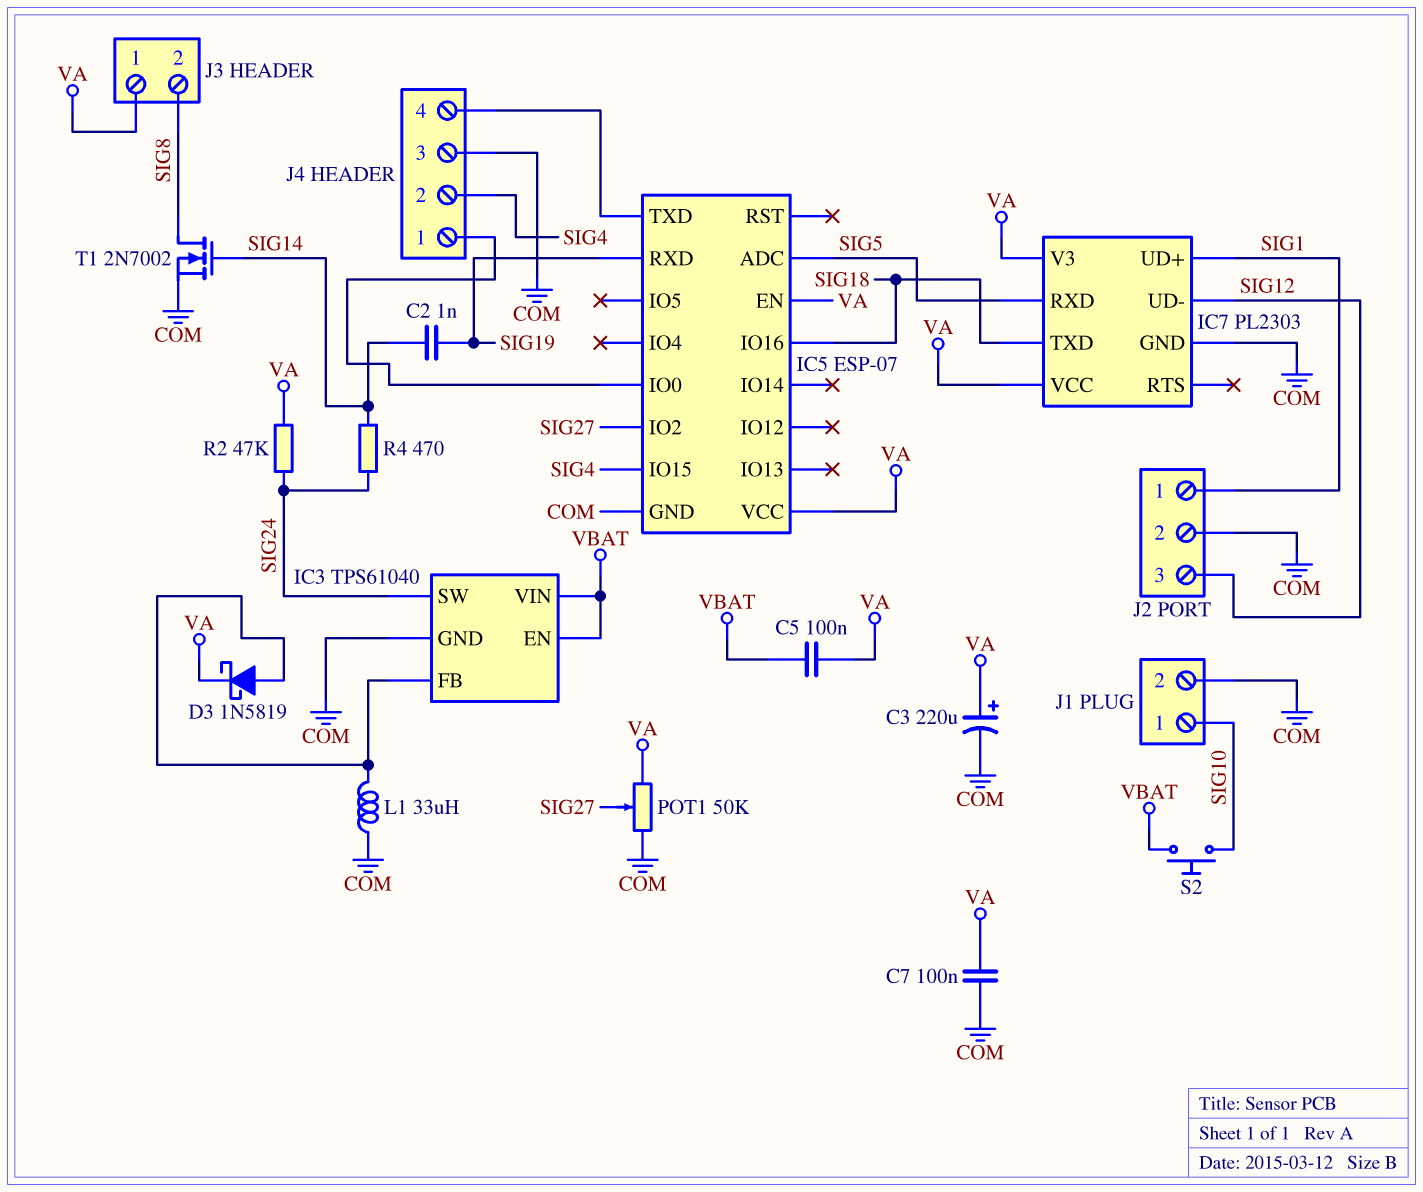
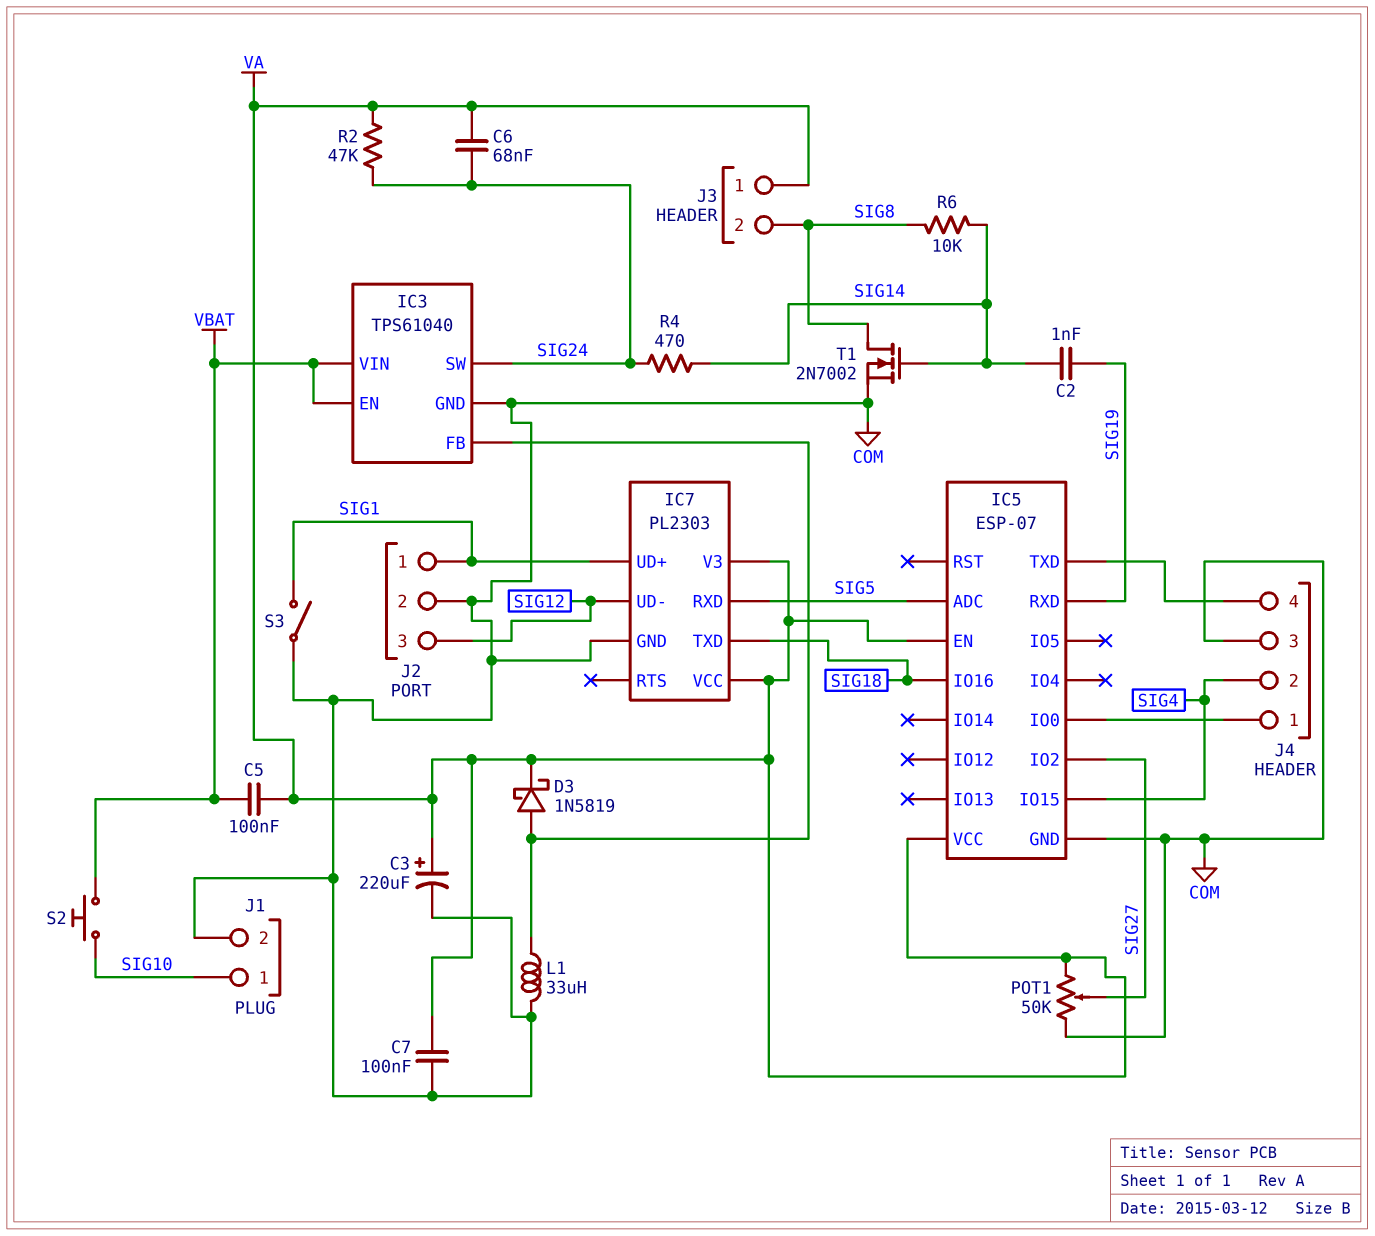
C6: none -> 68nF (SIG24, VA)
R6: none -> 10k (SIG8, SIG14)
S3: none -> switch (COM, SIG1)

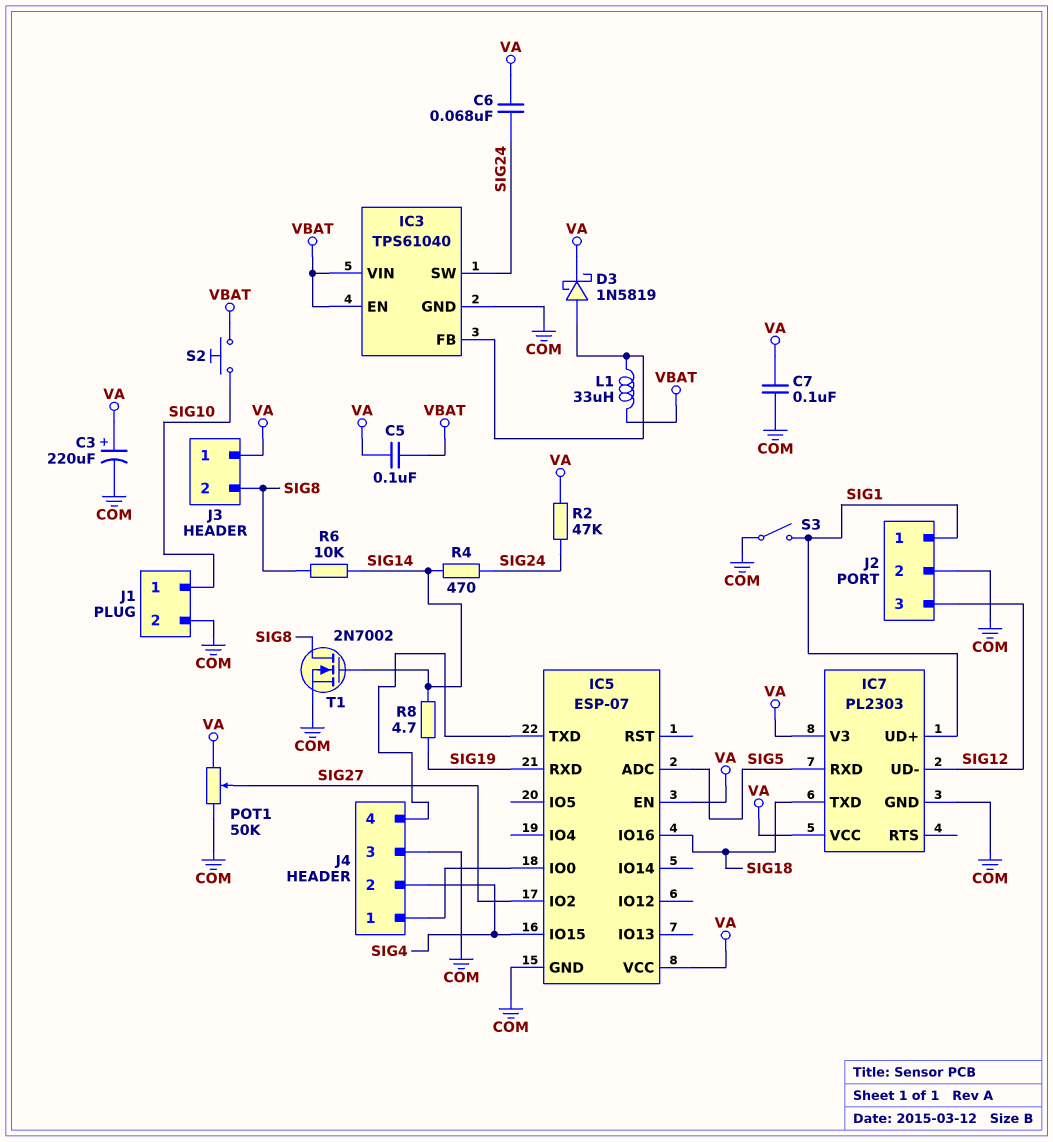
C2: 1nF (SIG14, SIG19) -> none
L1: 33uH (COM, IC3/FB) -> 33uH (IC3/FB, VBAT)
R8: none -> 4.7 (SIG14, SIG19)

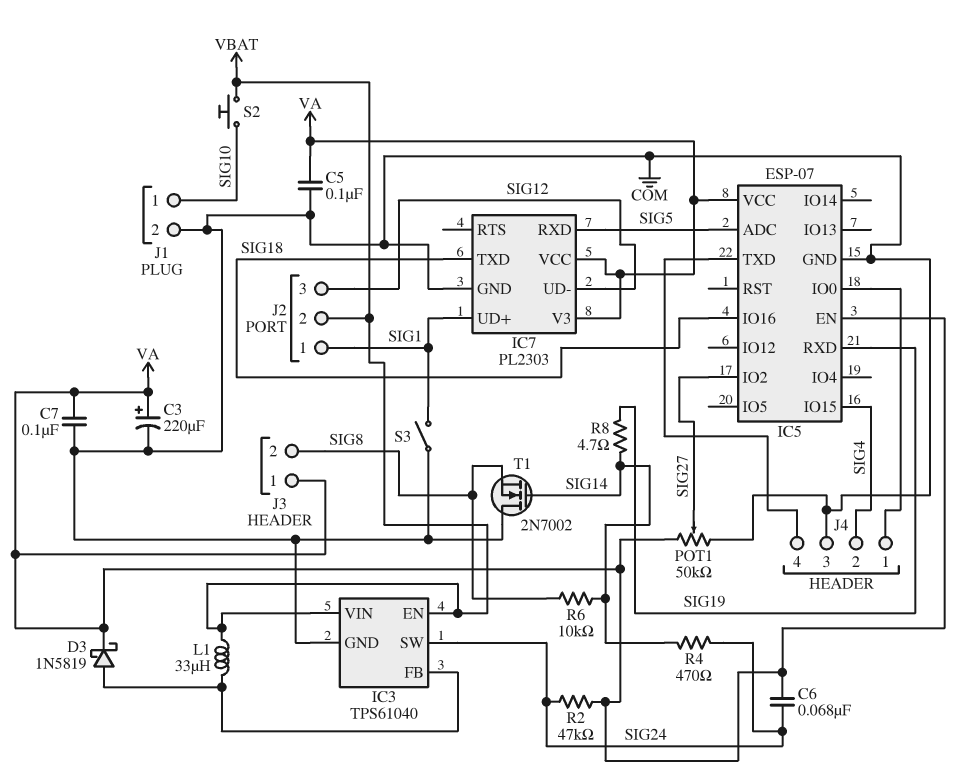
C5: 100nF (VA, VBAT) -> 100nF (COM, VA)
J2 pin 2: COM -> VBAT
T1: NMOS 2N7002 (G SIG14, D SIG8, S COM) -> NMOS 2N7002 (G SIG14, D COM, S SIG8)

